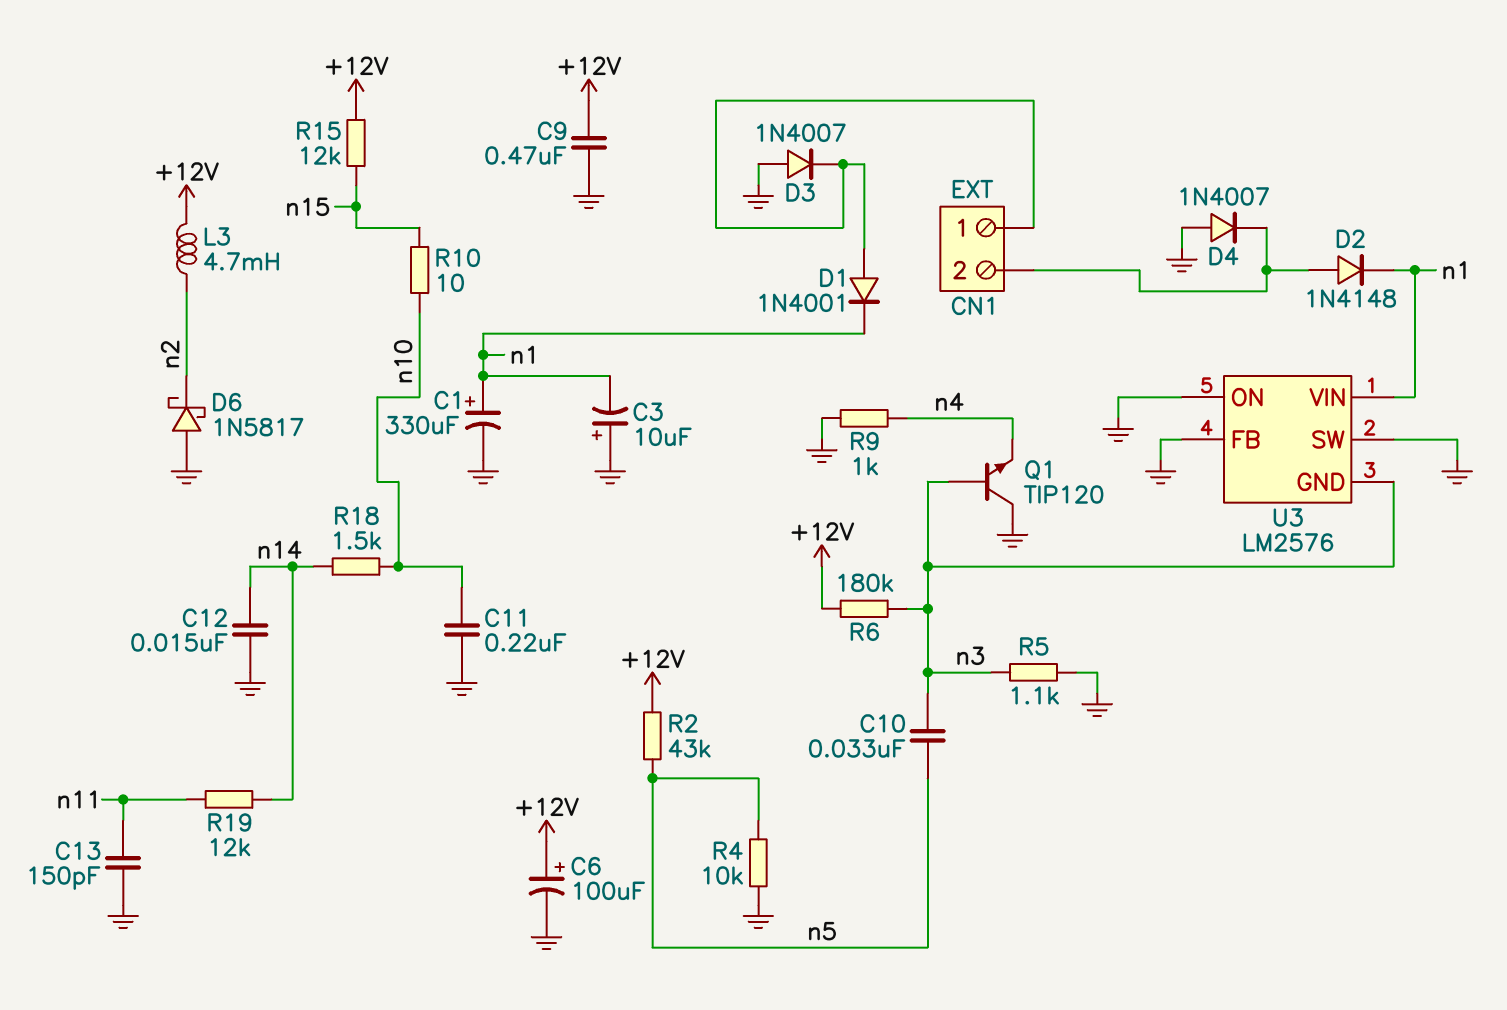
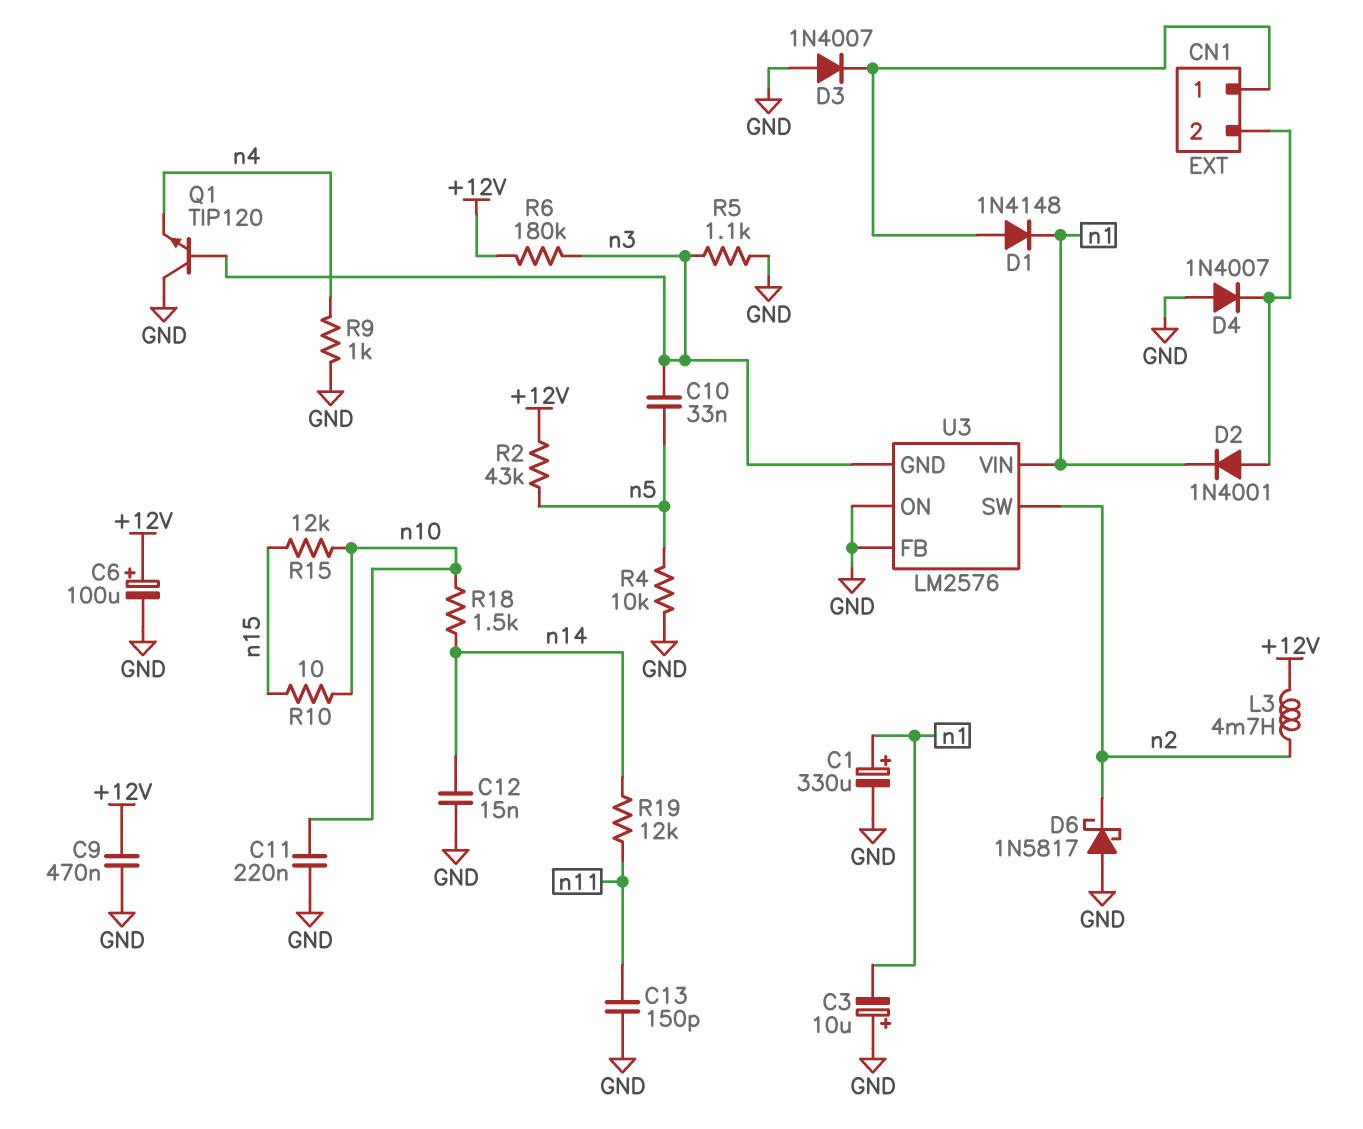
D1: diode 1N4001 (A CN1/1, K n1) -> diode 1N4148 (A CN1/1, K n1)
D2: diode 1N4148 (A CN1/2, K n1) -> diode 1N4001 (A CN1/2, K n1)
R15: 12k (+12V, n15) -> 12k (n10, n15)
U3 pin SW: GND -> n2

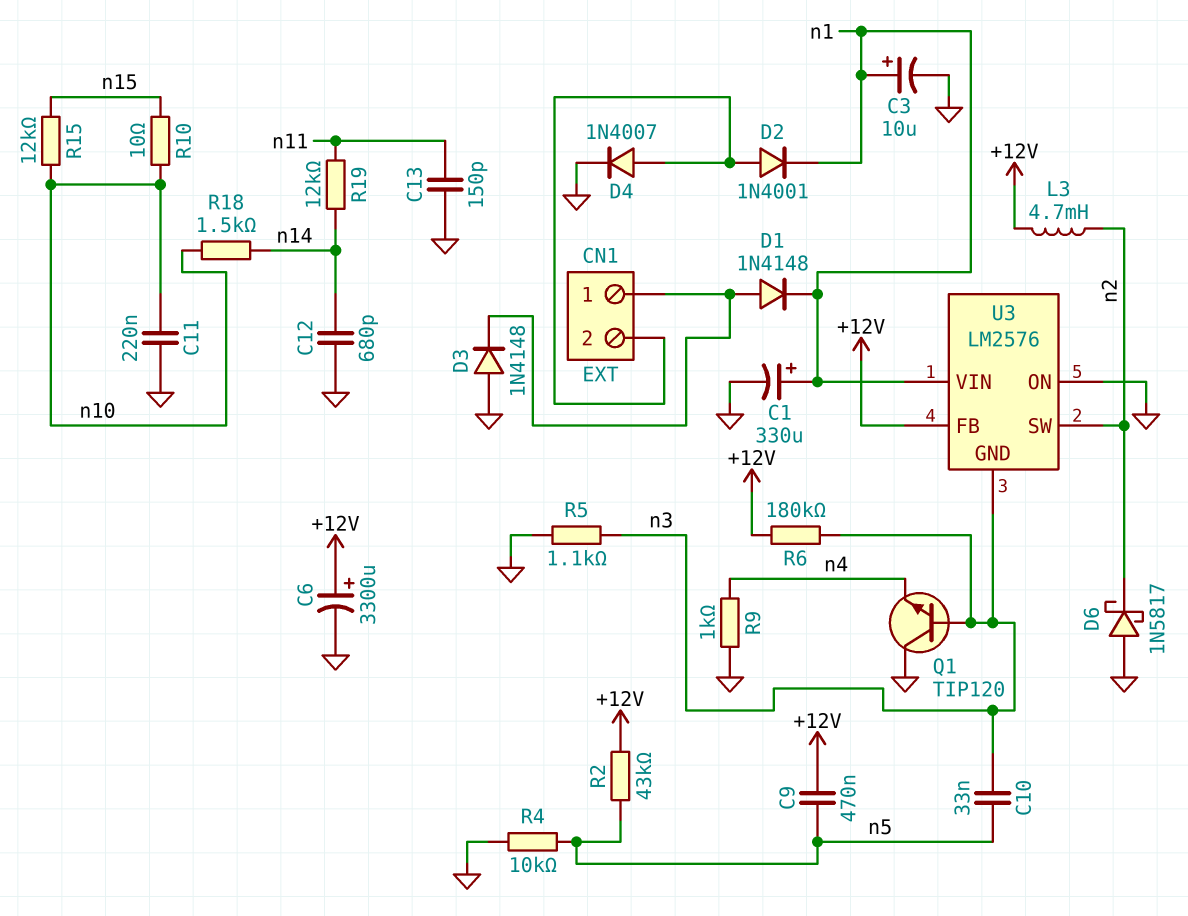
C3: 10uF (plus GND, minus n1) -> 10uF (plus n1, minus GND)
C6: 100uF (plus +12V, minus GND) -> 3300uF (plus +12V, minus GND)
C9: 470nF (+12V, GND) -> 470nF (+12V, n5)
C12: 15nF (GND, n14) -> 680pF (GND, n14)
D3: diode 1N4007 (A GND, K CN1/1) -> diode 1N4148 (A GND, K CN1/1)
D4: diode 1N4007 (A GND, K CN1/2) -> diode 1N4007 (A CN1/2, K GND)
U3 pin FB: GND -> +12V

